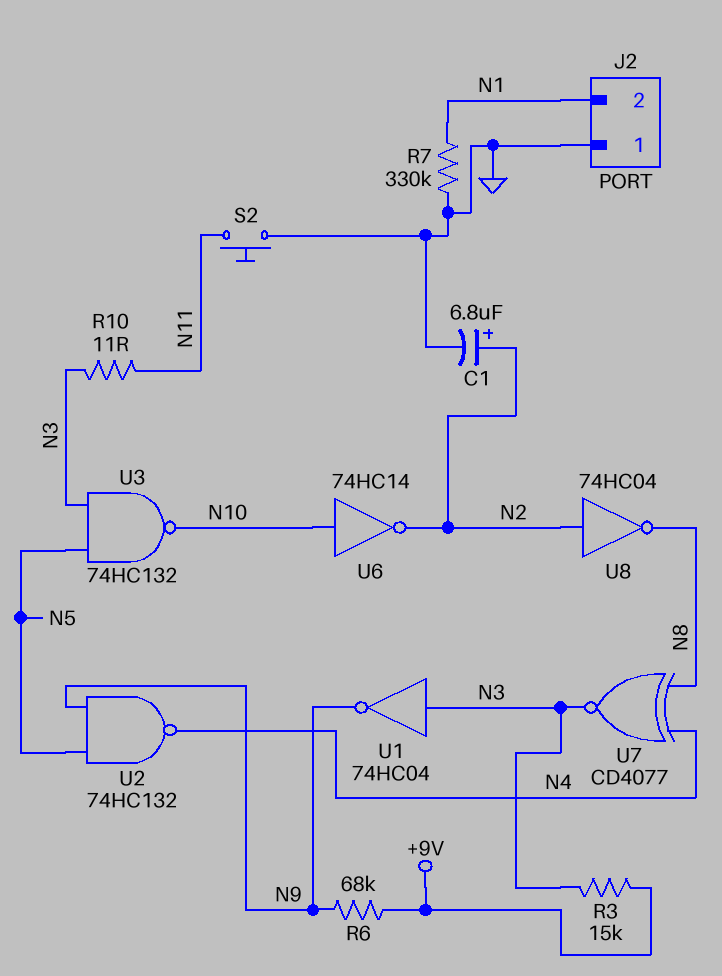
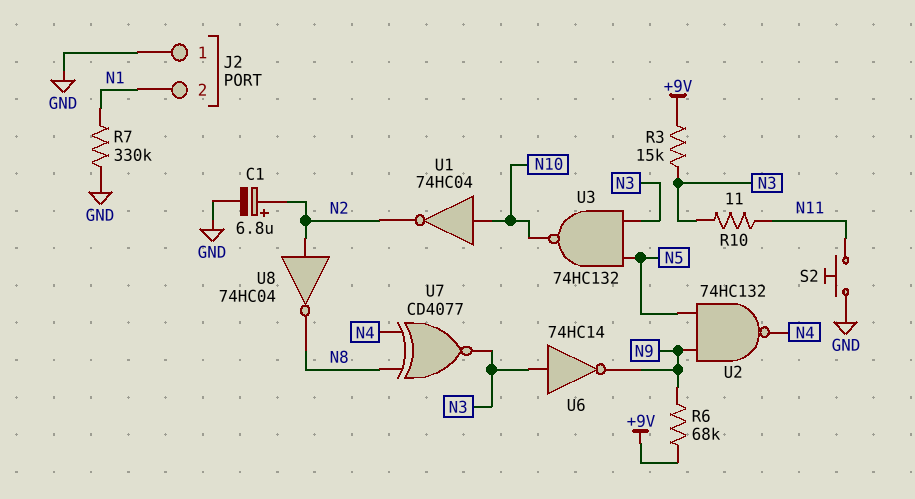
U1: NOT 74HC04 (in N3, out N9) -> NOT 74HC04 (in N10, out N2)
U6: NOT 74HC14 (in N10, out N2) -> NOT 74HC14 (in N3, out N9)

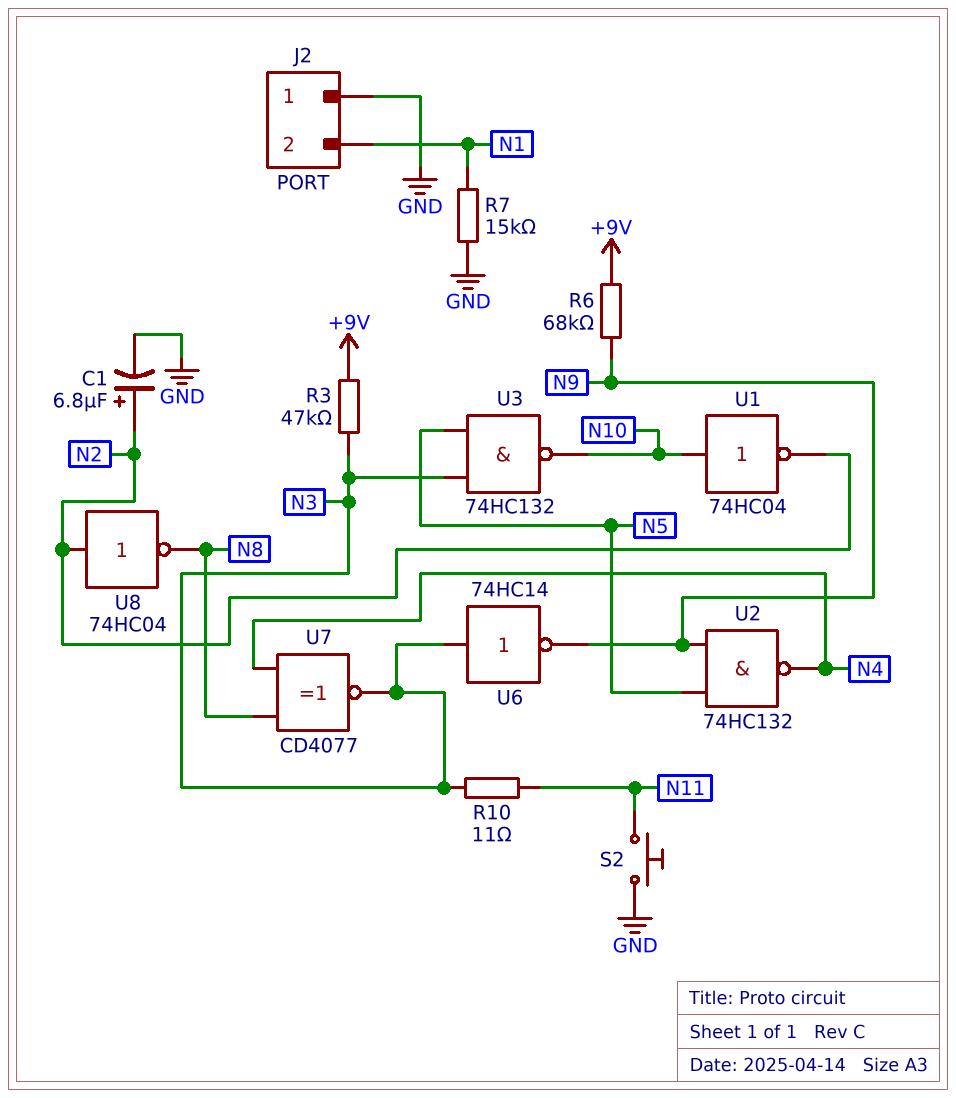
R3: 15k (+9V, N3) -> 47k (+9V, N3)
R7: 330k (GND, N1) -> 15k (GND, N1)

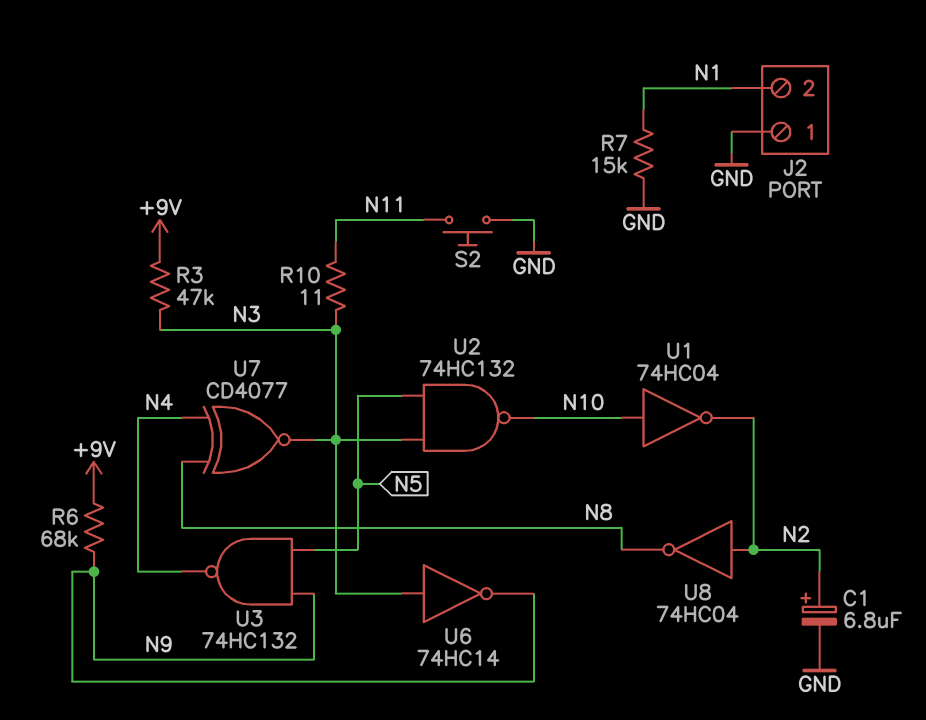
U2: NAND 74HC132 (in N5, in N9, out N4) -> NAND 74HC132 (in N3, in N5, out N10)
U3: NAND 74HC132 (in N3, in N5, out N10) -> NAND 74HC132 (in N5, in N9, out N4)

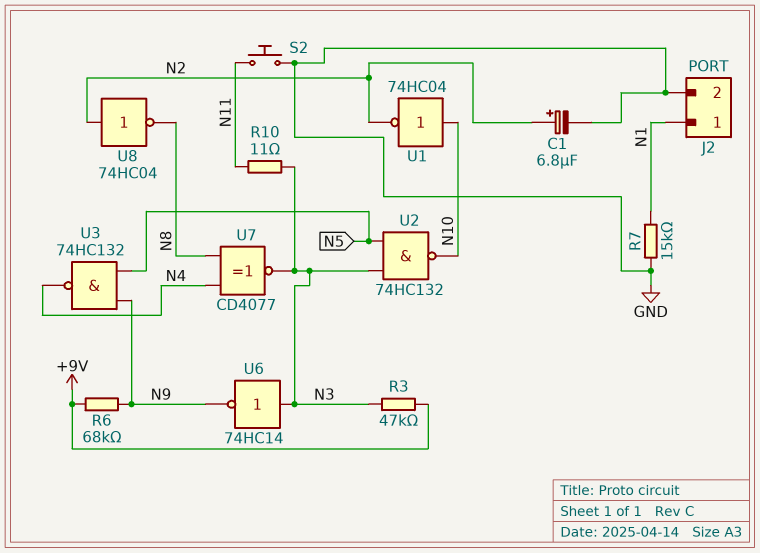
J2 pin 1: GND -> N1
J2 pin 2: N1 -> GND

